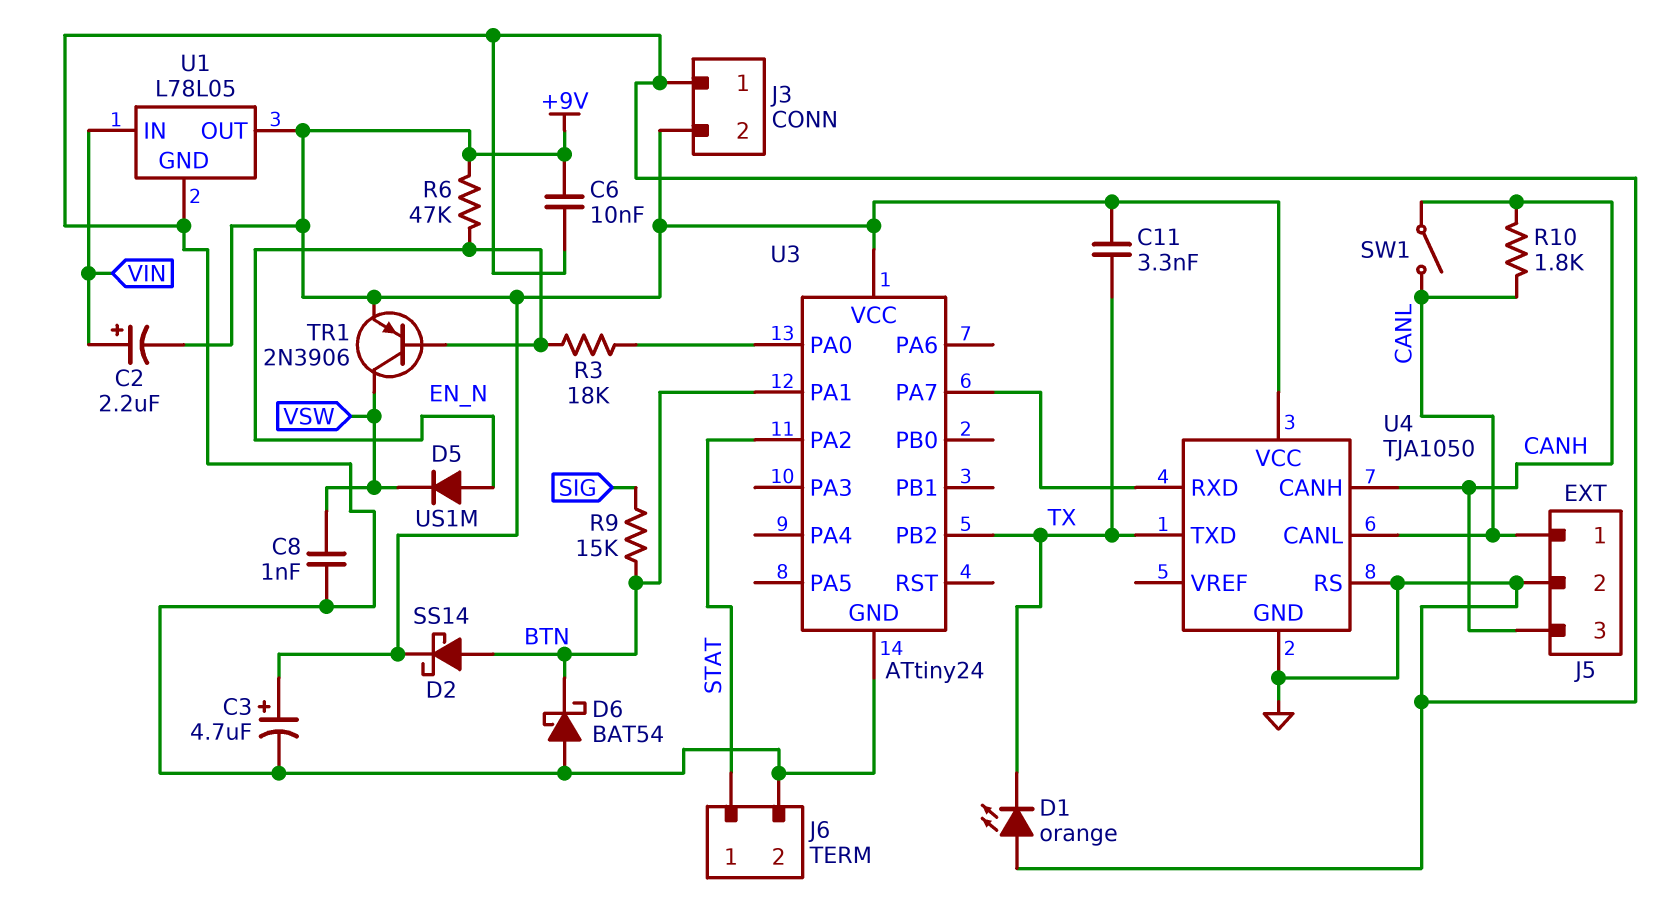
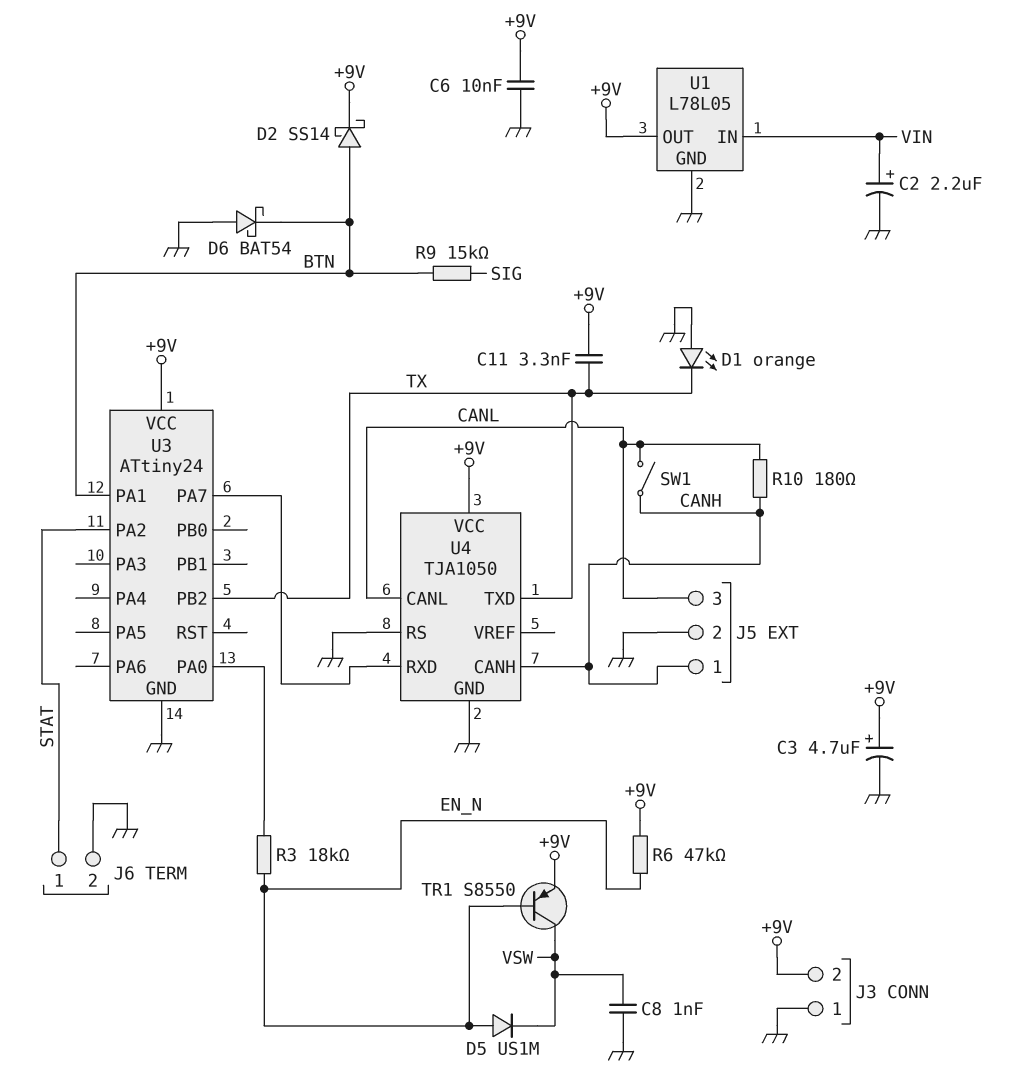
C2: 2.2uF (plus VIN, minus +9V) -> 2.2uF (plus VIN, minus GND)
J5 pin 1: CANL -> CANH
J5 pin 3: CANH -> CANL
R10: 1.8k (CANH, CANL) -> 180 (CANH, CANL)
TR1: PNP 2N3906 (B EN_N, C VSW, E +9V) -> PNP S8550 (B EN_N, C VSW, E +9V)

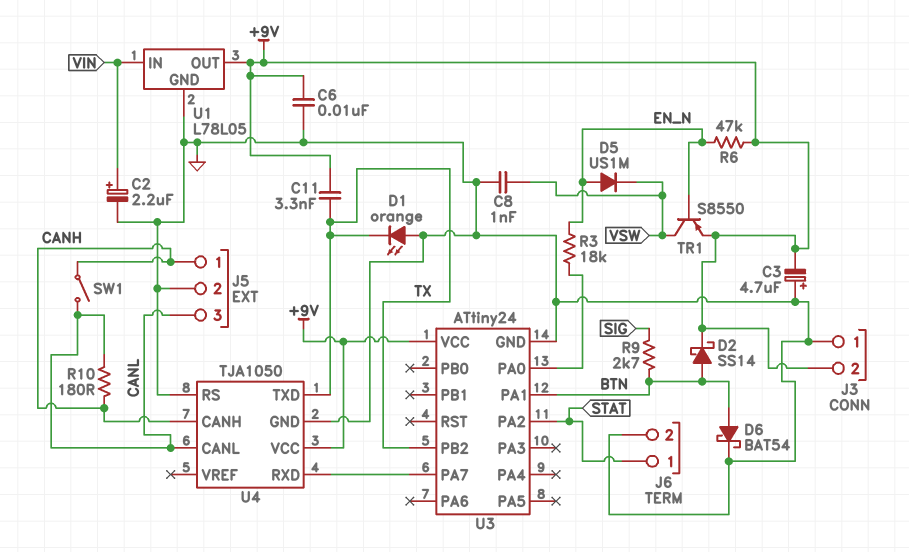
C3: 4.7uF (plus +9V, minus GND) -> 4.7uF (plus GND, minus +9V)
D6: schottky BAT54 (A GND, K BTN) -> schottky BAT54 (A BTN, K GND)
R9: 15k (BTN, SIG) -> 2.7k (BTN, SIG)

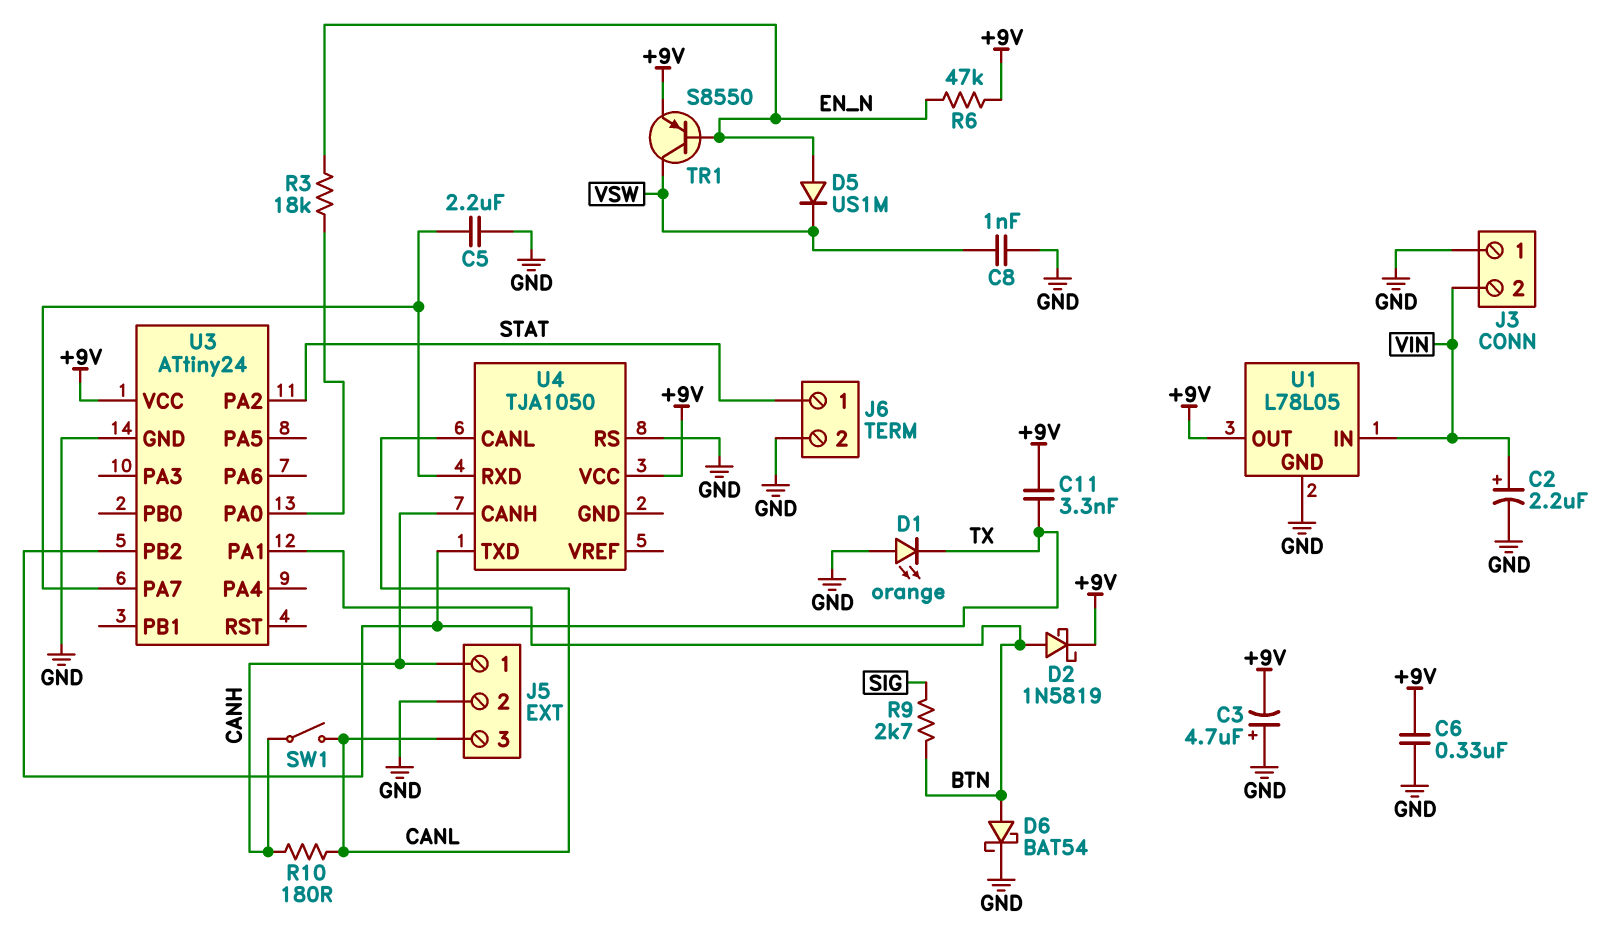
C5: none -> 2.2uF (GND, U3/PA7)
C6: 10nF (+9V, GND) -> 330nF (+9V, GND)
D2: schottky SS14 (A BTN, K +9V) -> schottky 1N5819 (A BTN, K +9V)
J3 pin 2: +9V -> VIN
U4 pin GND: GND -> none

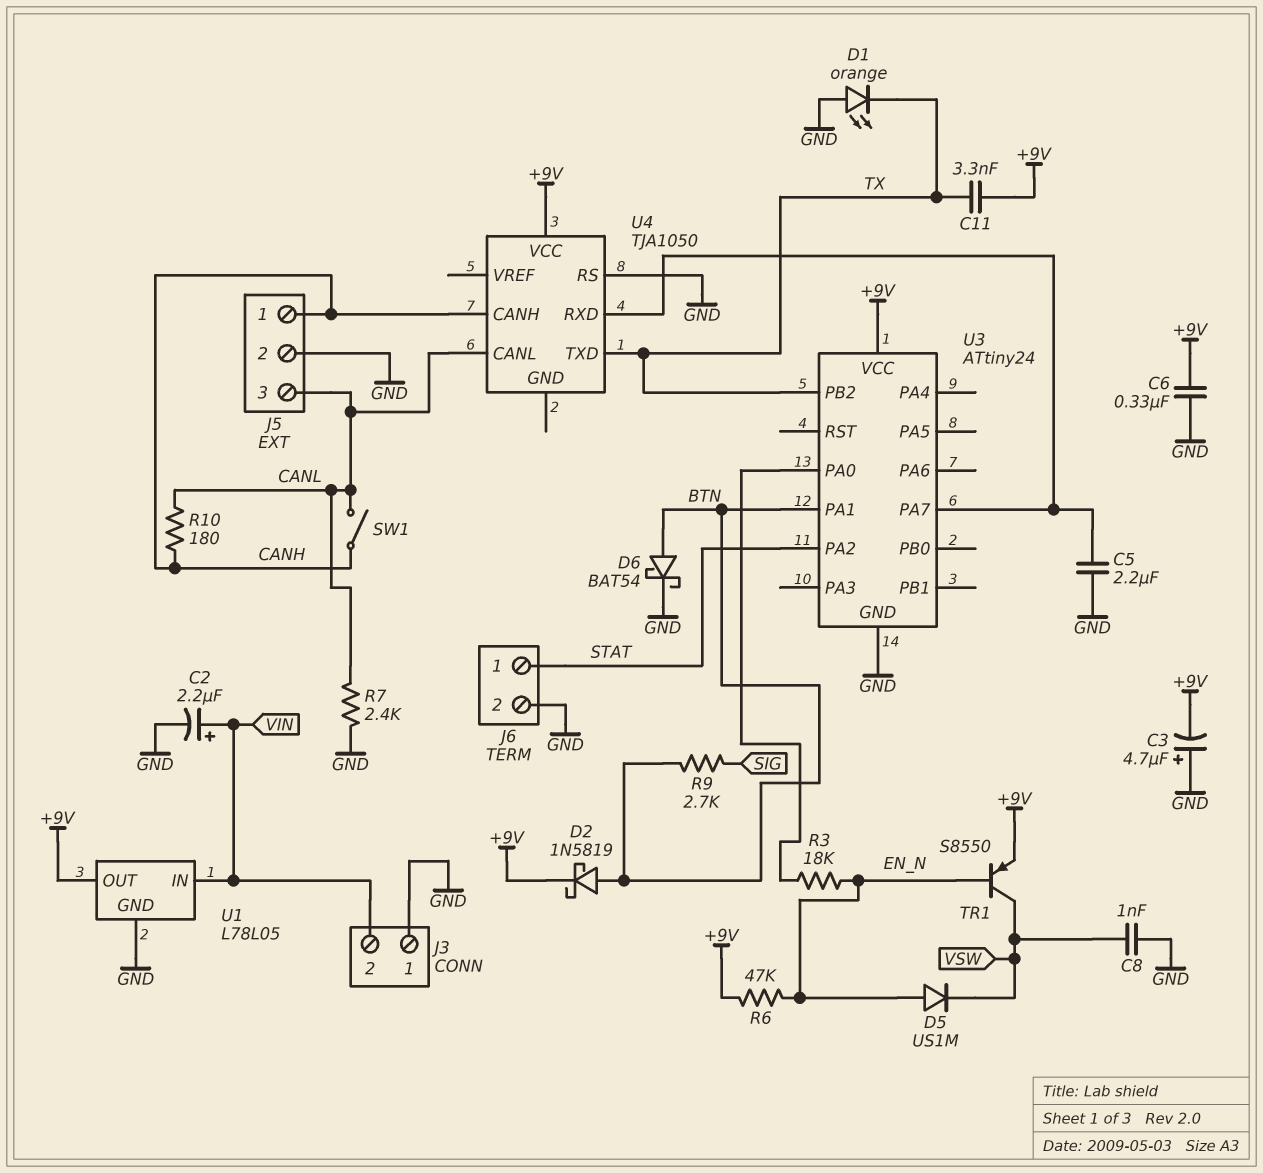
R7: none -> 2.4k (CANL, GND)

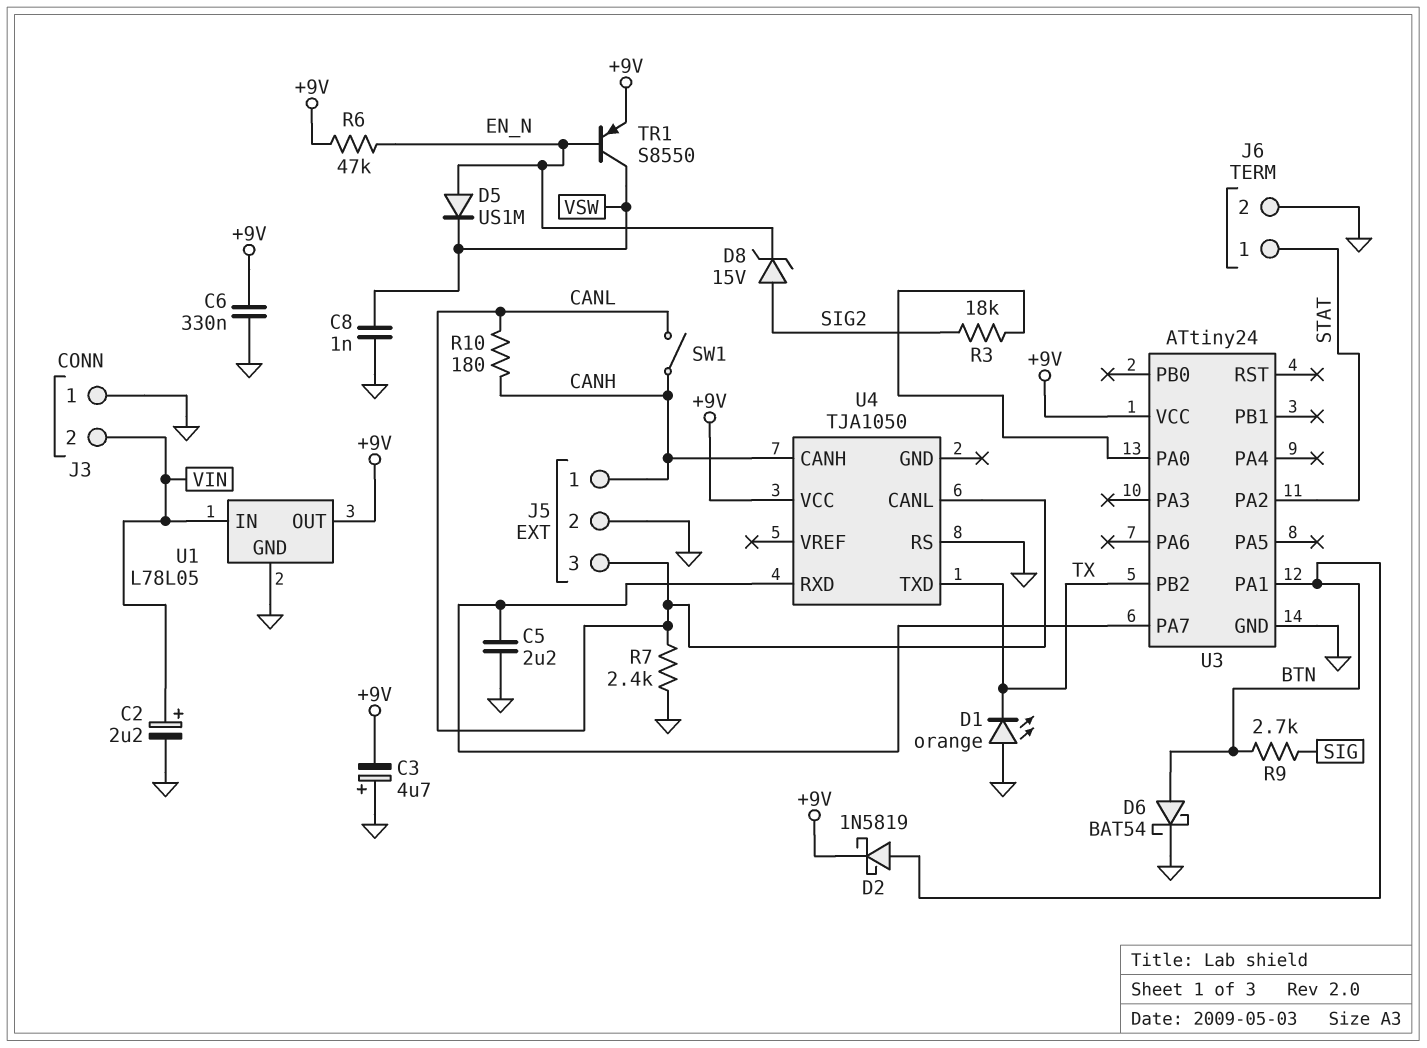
C11: 3.3nF (+9V, TX) -> none
D8: none -> zener 15V (A SIG2, K EN_N)
R3: 18k (EN_N, U3/PA0) -> 18k (SIG2, U3/PA0)

